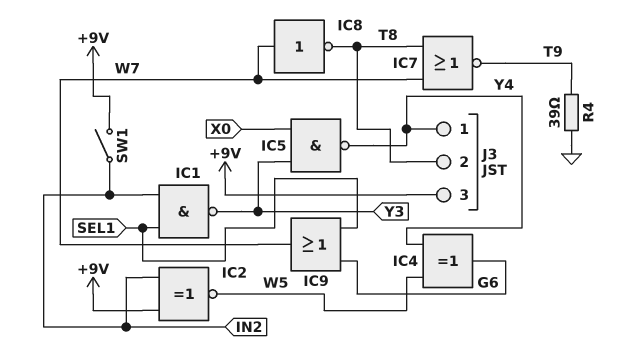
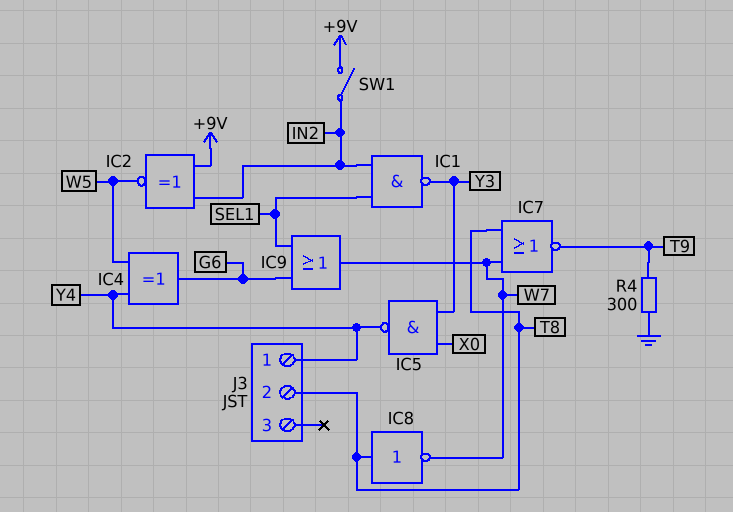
IC8: NOT (in W7, out T8) -> NOT (in T8, out W7)
J3 pin 3: +9V -> none
R4: 39 (GND, T9) -> 300 (GND, T9)

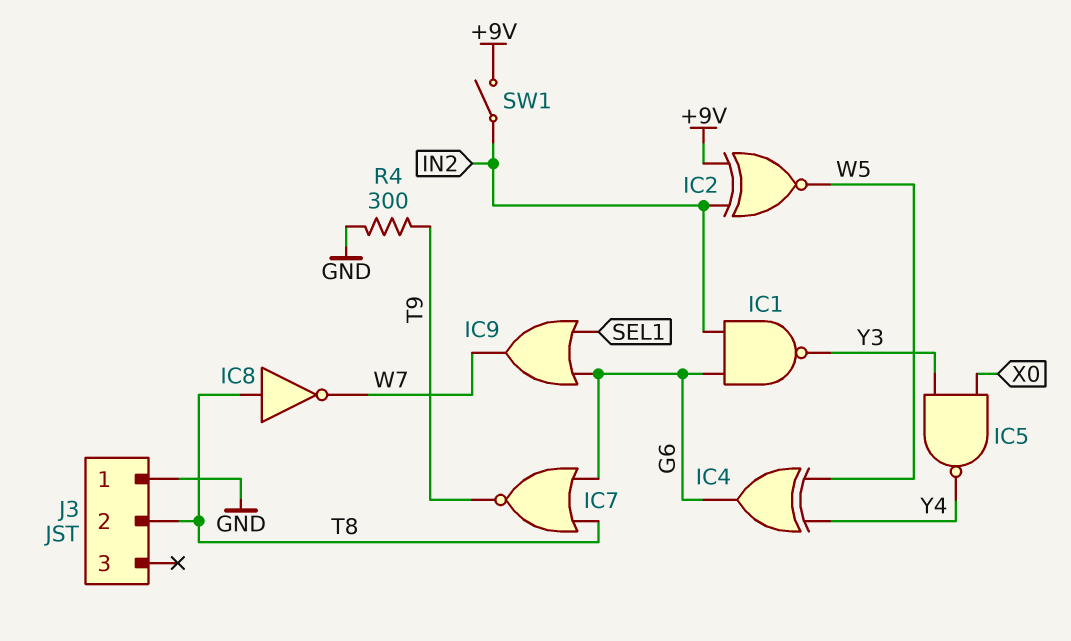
IC1: NAND (in IN2, in SEL1, out Y3) -> NAND (in G6, in IN2, out Y3)
IC7: NOR (in T8, in W7, out T9) -> NOR (in G6, in T8, out T9)
J3 pin 1: Y4 -> GND

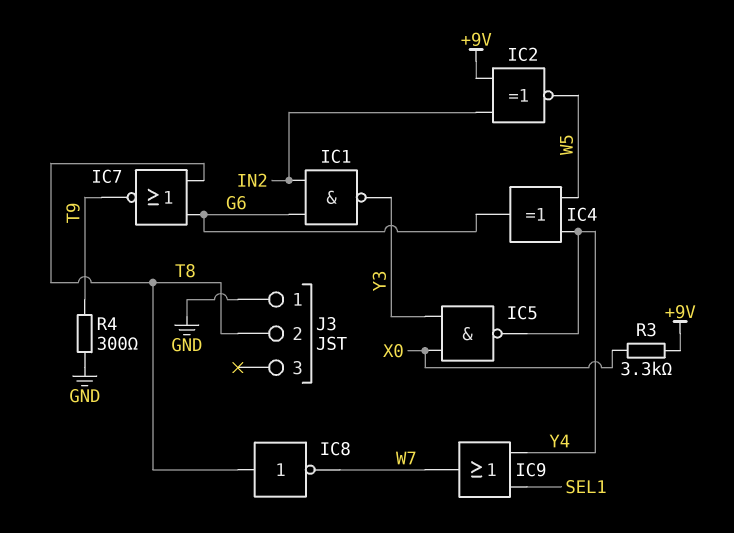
IC9: OR (in G6, in SEL1, out W7) -> OR (in SEL1, in Y4, out W7)
R3: none -> 3.3k (+9V, X0)
SW1: switch (+9V, IN2) -> none

